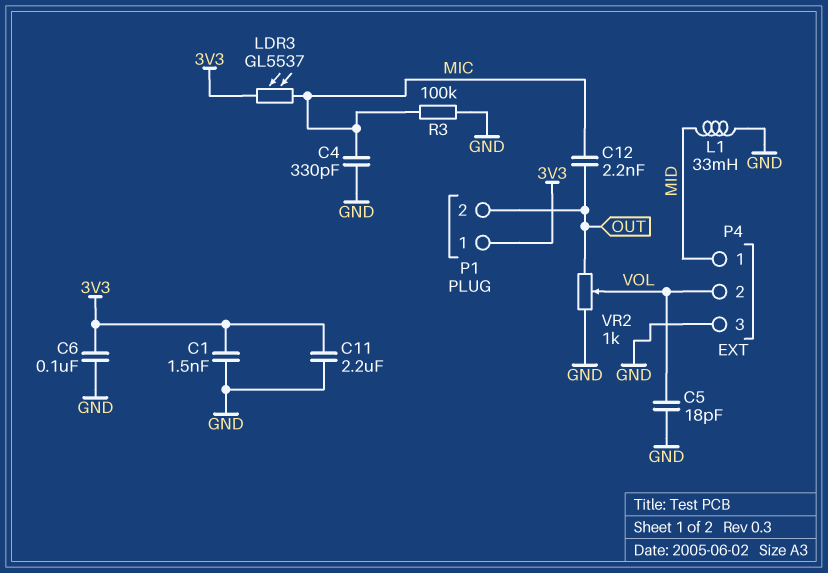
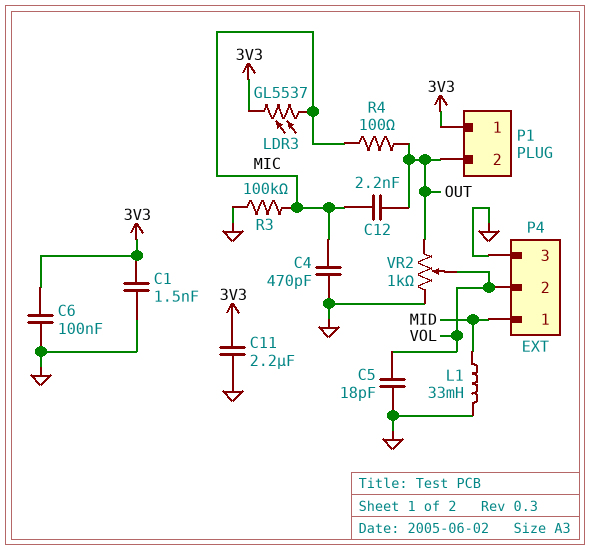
C4: 330pF (GND, MIC) -> 470pF (GND, MIC)
R4: none -> 100 (MIC, OUT)

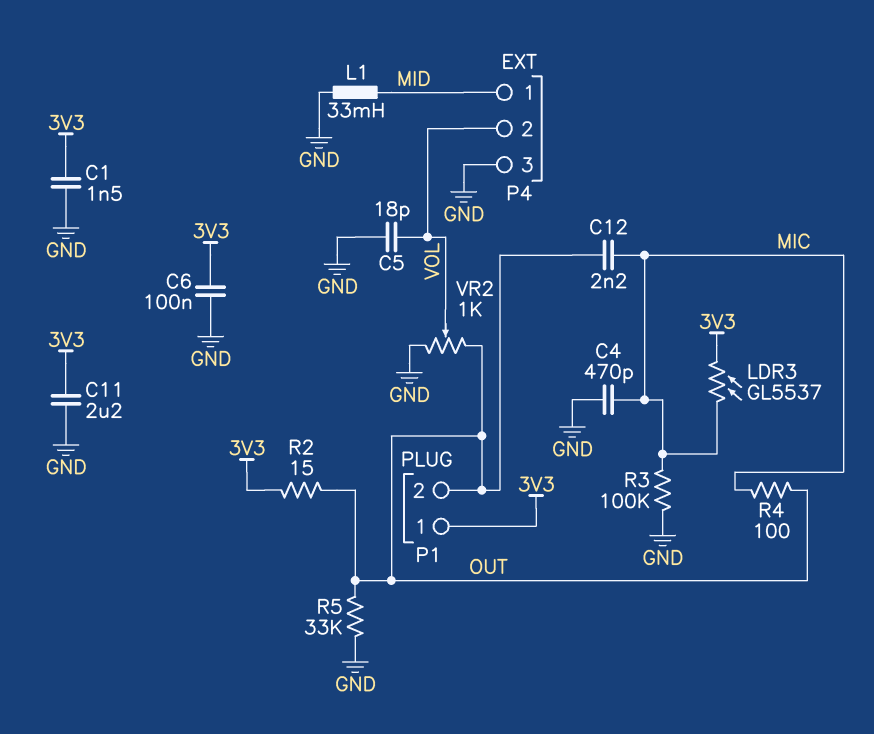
R2: none -> 15 (3V3, OUT)
R5: none -> 33k (GND, OUT)

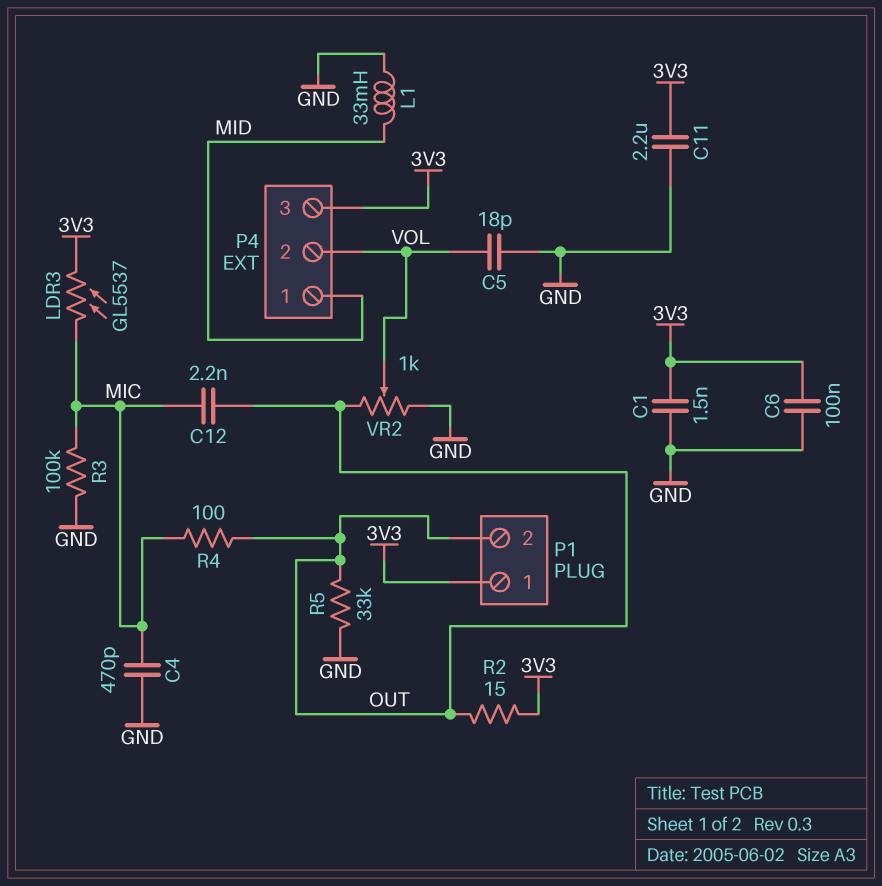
P4 pin 3: GND -> 3V3

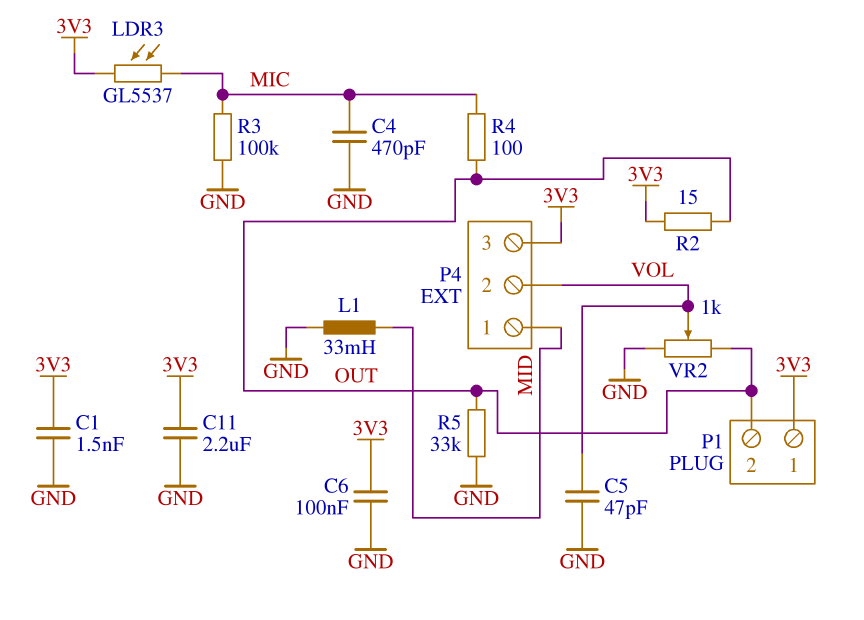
C5: 18pF (GND, VOL) -> 47pF (GND, VOL)
C12: 2.2nF (MIC, OUT) -> none

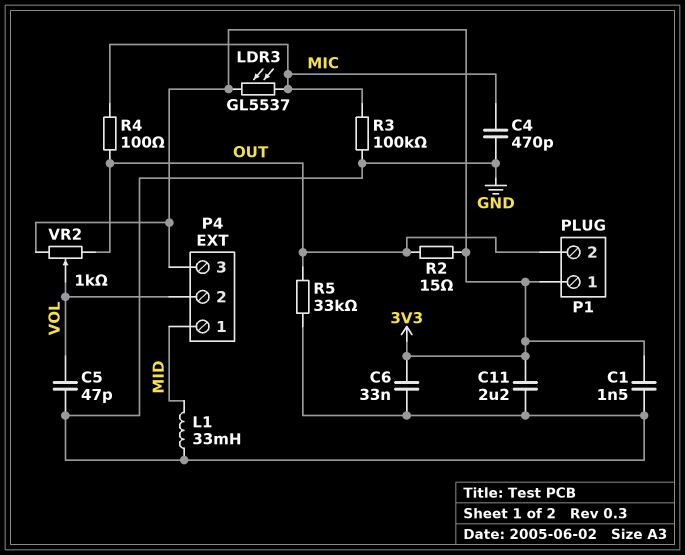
C6: 100nF (3V3, GND) -> 33nF (3V3, GND)
VR2: 1k (GND, OUT, wiper VOL) -> 1k (3V3, OUT, wiper VOL)

